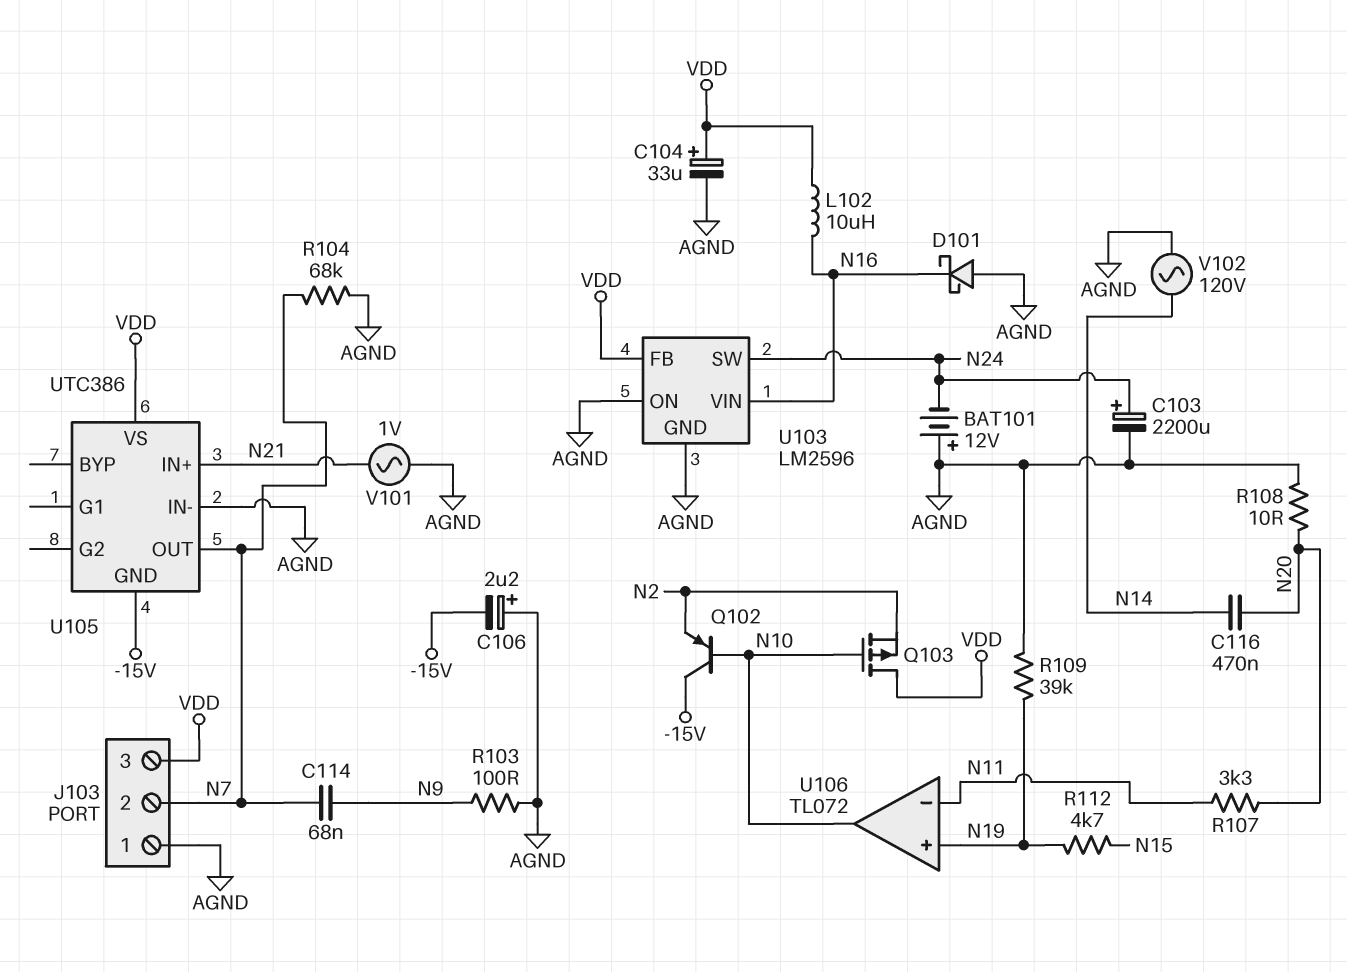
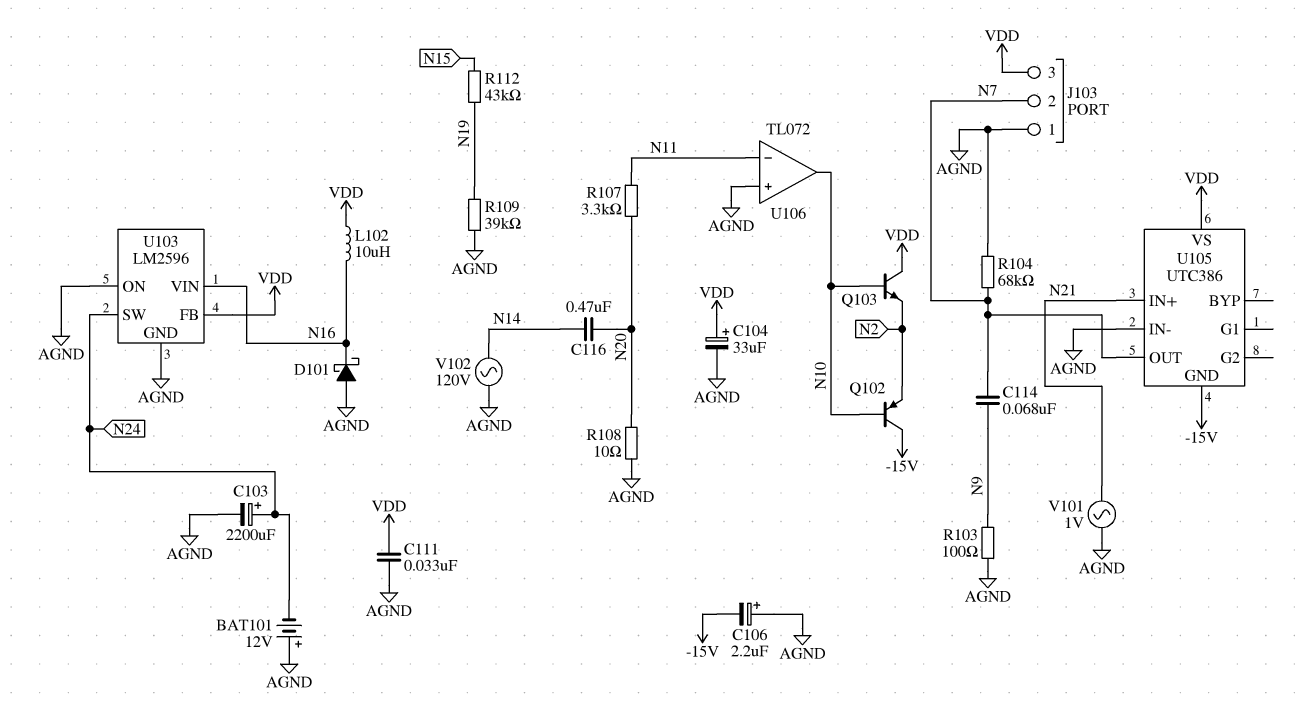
C111: none -> 33nF (AGND, VDD)
Q103: PMOS (G N10, D VDD, S N2) -> NPN (B N10, C VDD, E N2)
R112: 4.7k (N15, N19) -> 43k (N15, N19)
U106 pin in+: N19 -> AGND

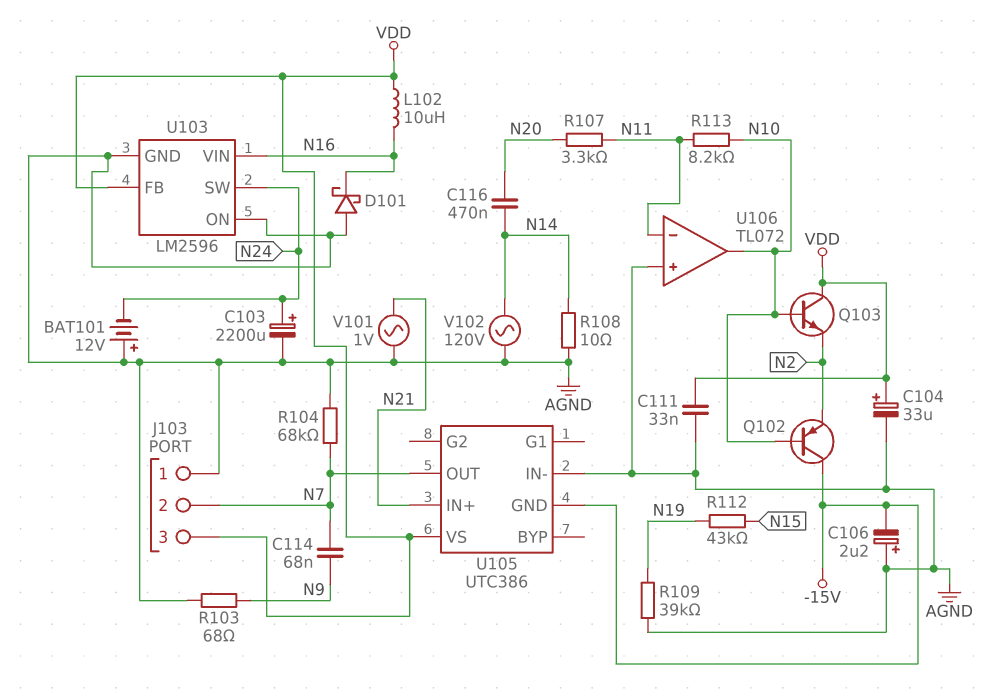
R103: 100 (AGND, N9) -> 68 (AGND, N9)
R108: 10 (AGND, N20) -> 10 (AGND, N14)
R113: none -> 8.2k (N10, N11)

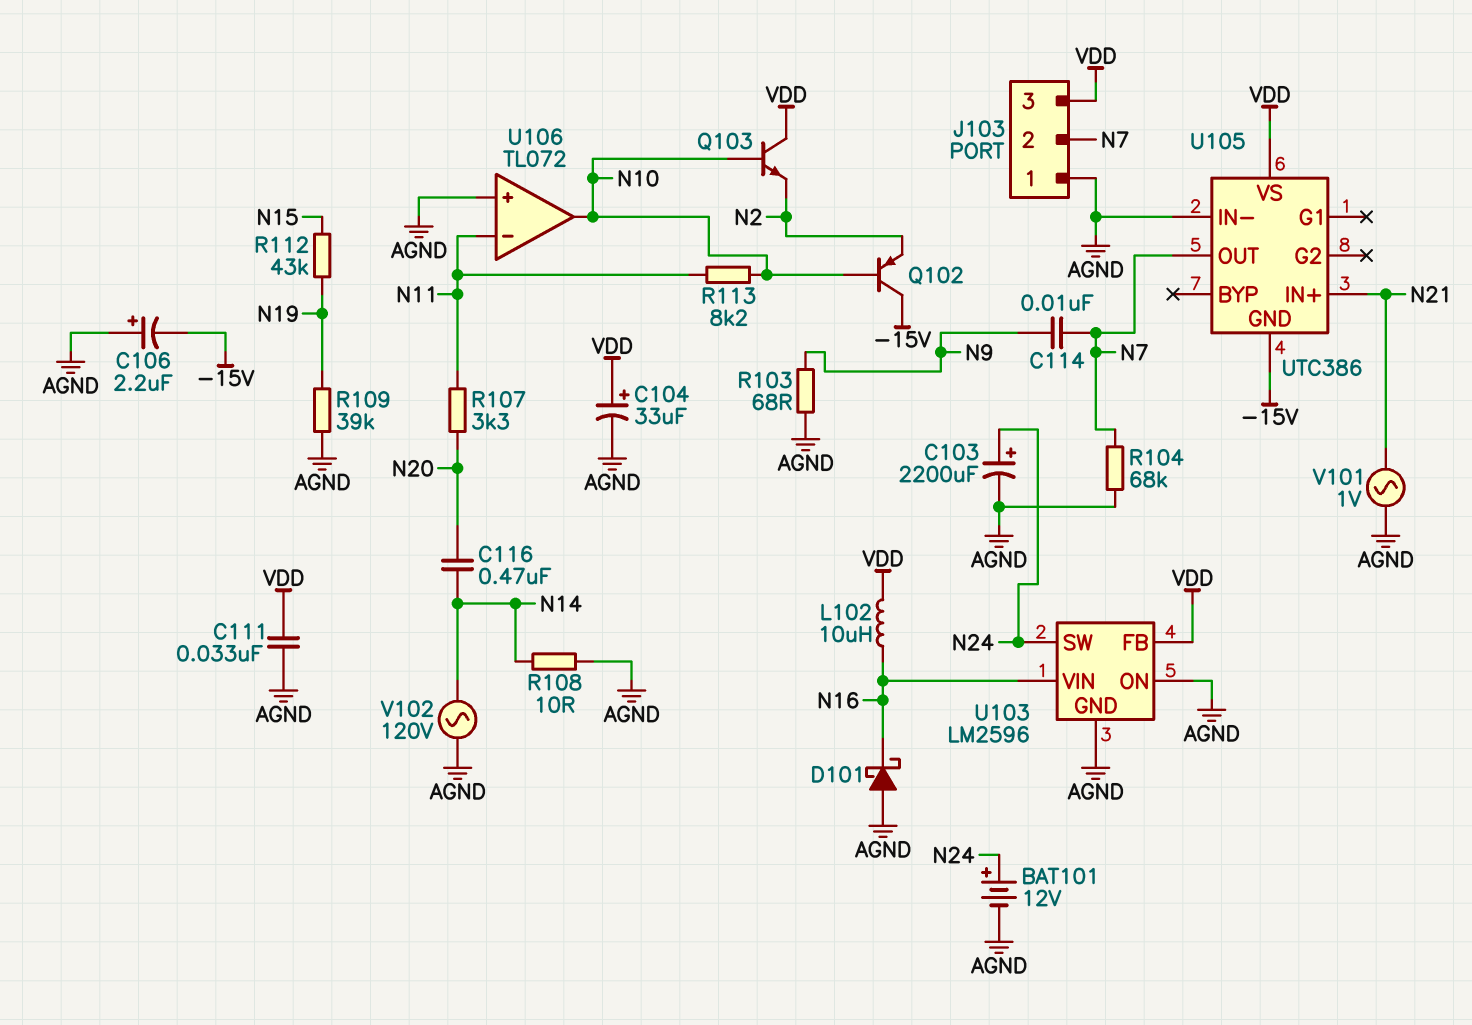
BAT101: 12V (plus AGND, minus N24) -> 12V (plus N24, minus AGND)
C114: 68nF (N7, N9) -> 10nF (N7, N9)

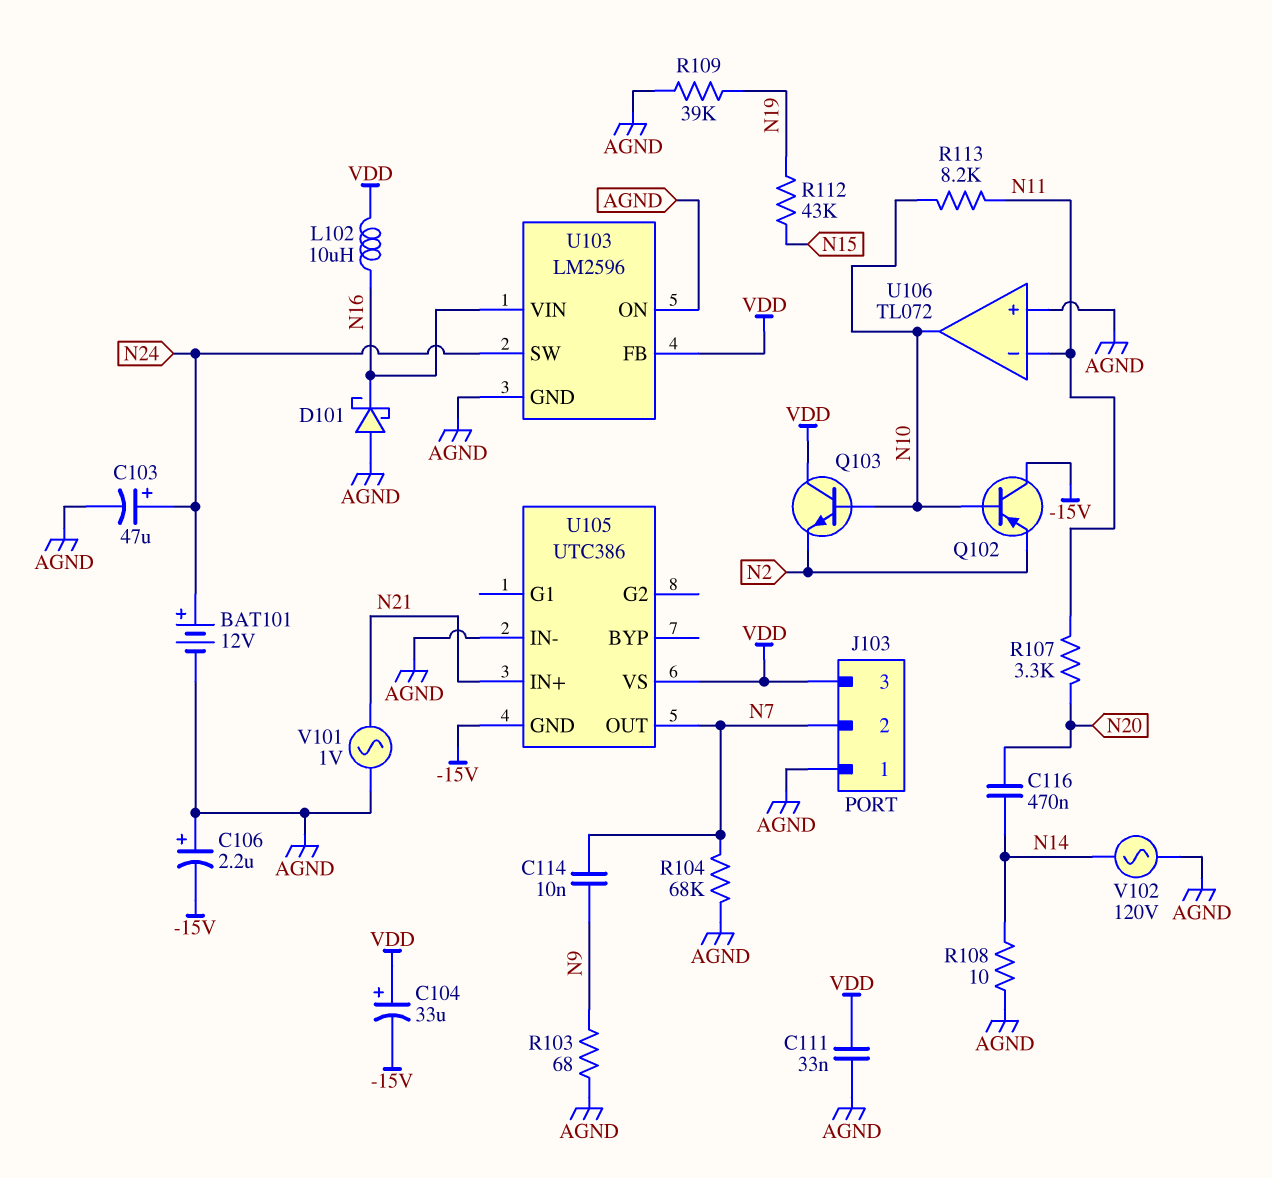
C103: 2200uF (plus N24, minus AGND) -> 47uF (plus N24, minus AGND)
C104: 33uF (plus VDD, minus AGND) -> 33uF (plus VDD, minus -15V)

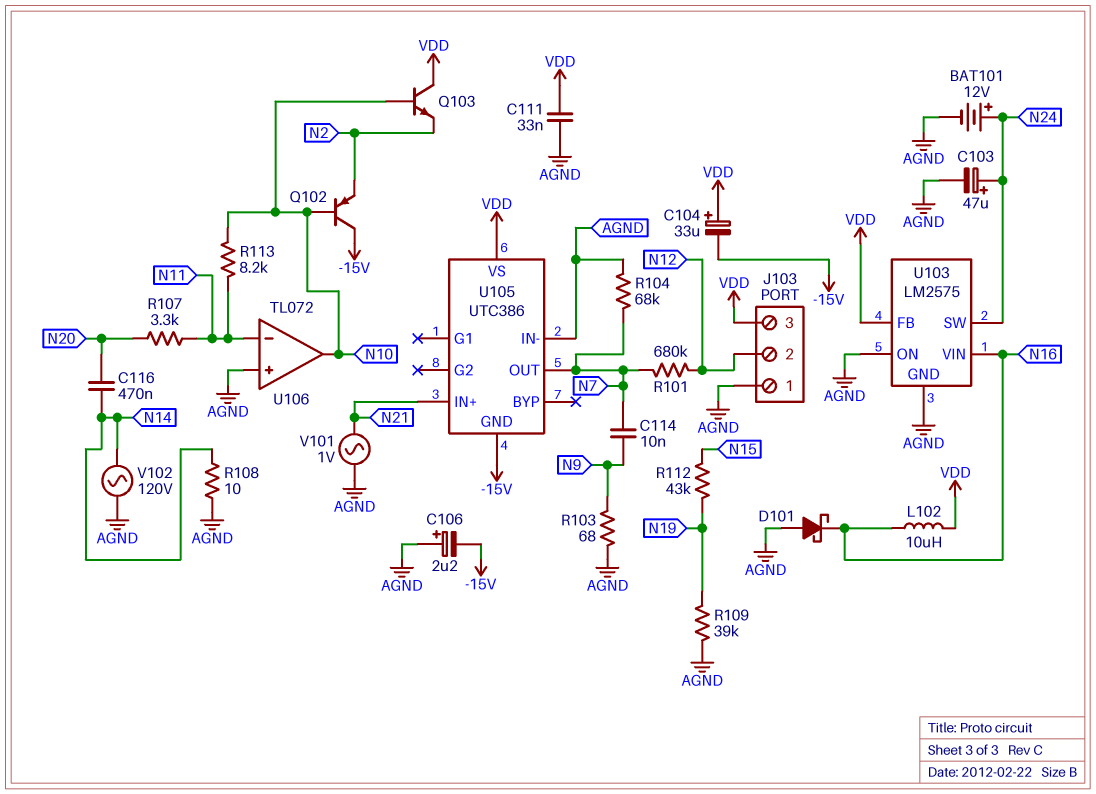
J103 pin 2: N7 -> N12
R101: none -> 680k (N7, N12)
U103: LM2596 -> LM2575

